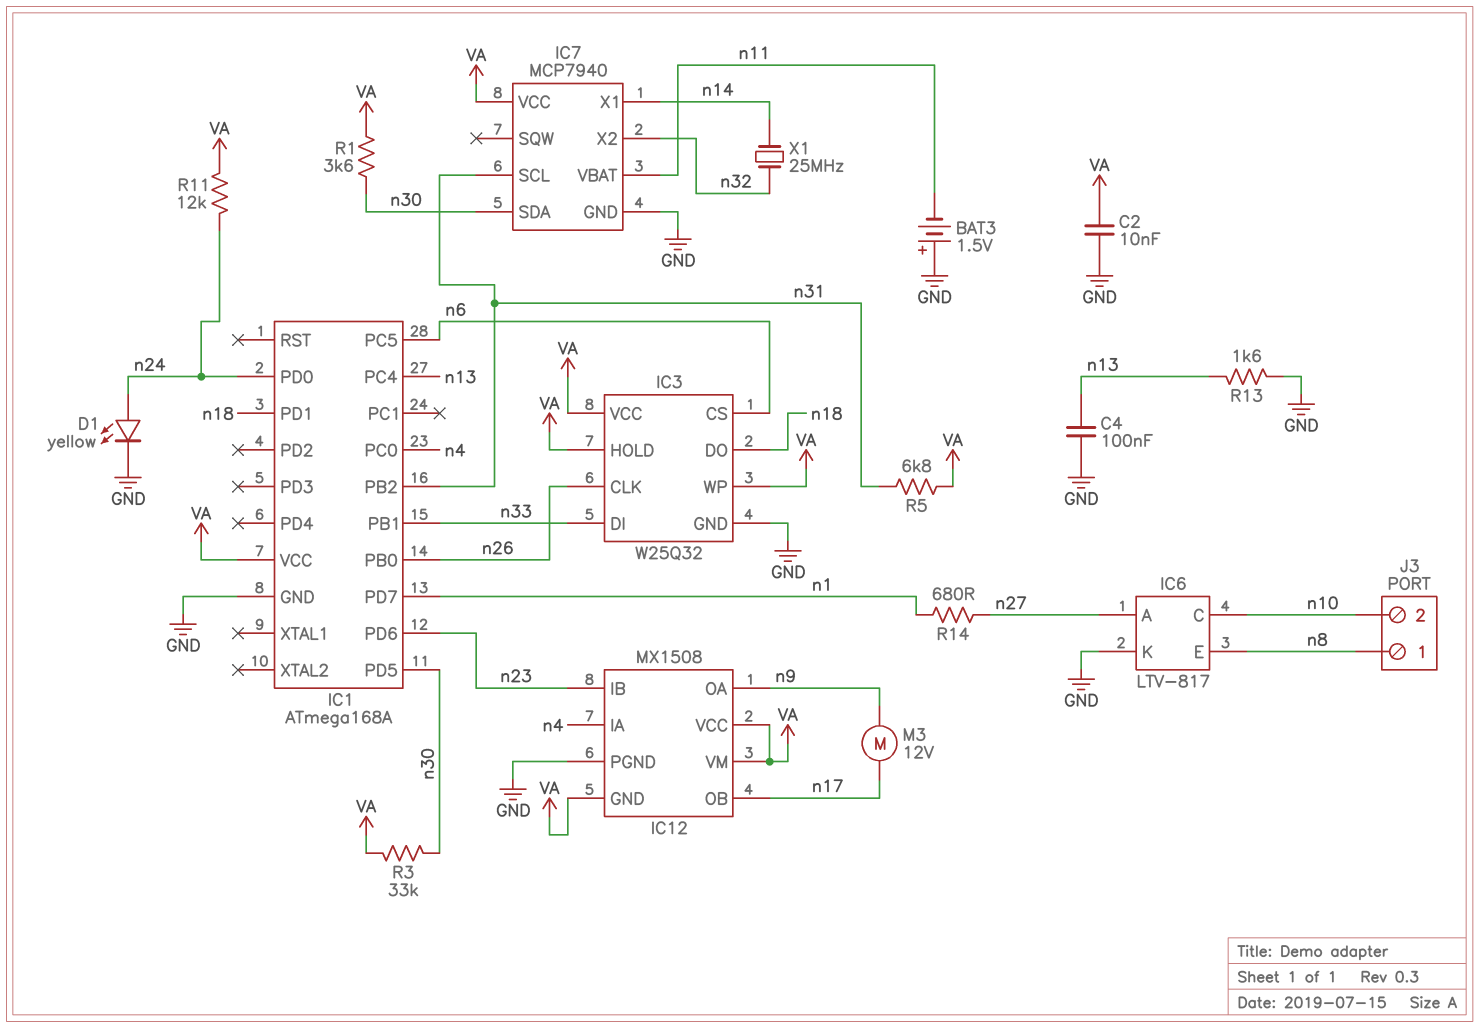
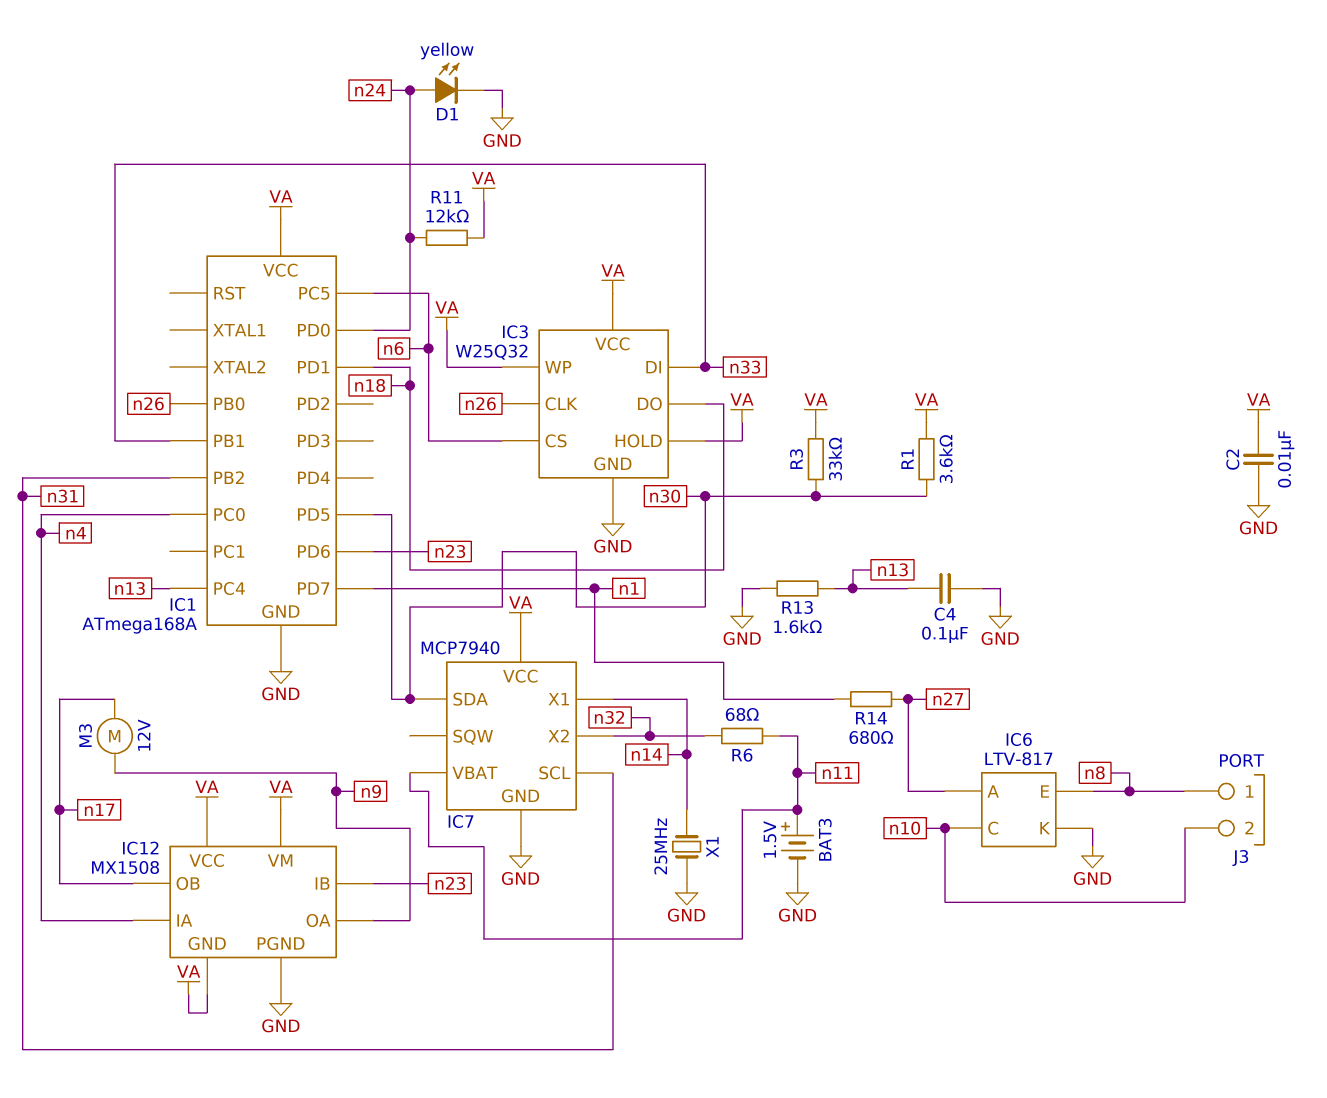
BAT3: 1.5V (plus GND, minus n11) -> 1.5V (plus n11, minus GND)
R5: 6.8k (VA, n31) -> none
R6: none -> 68 (n11, n32)
X1: 25MHz (n14, n32) -> 25MHz (GND, n14)

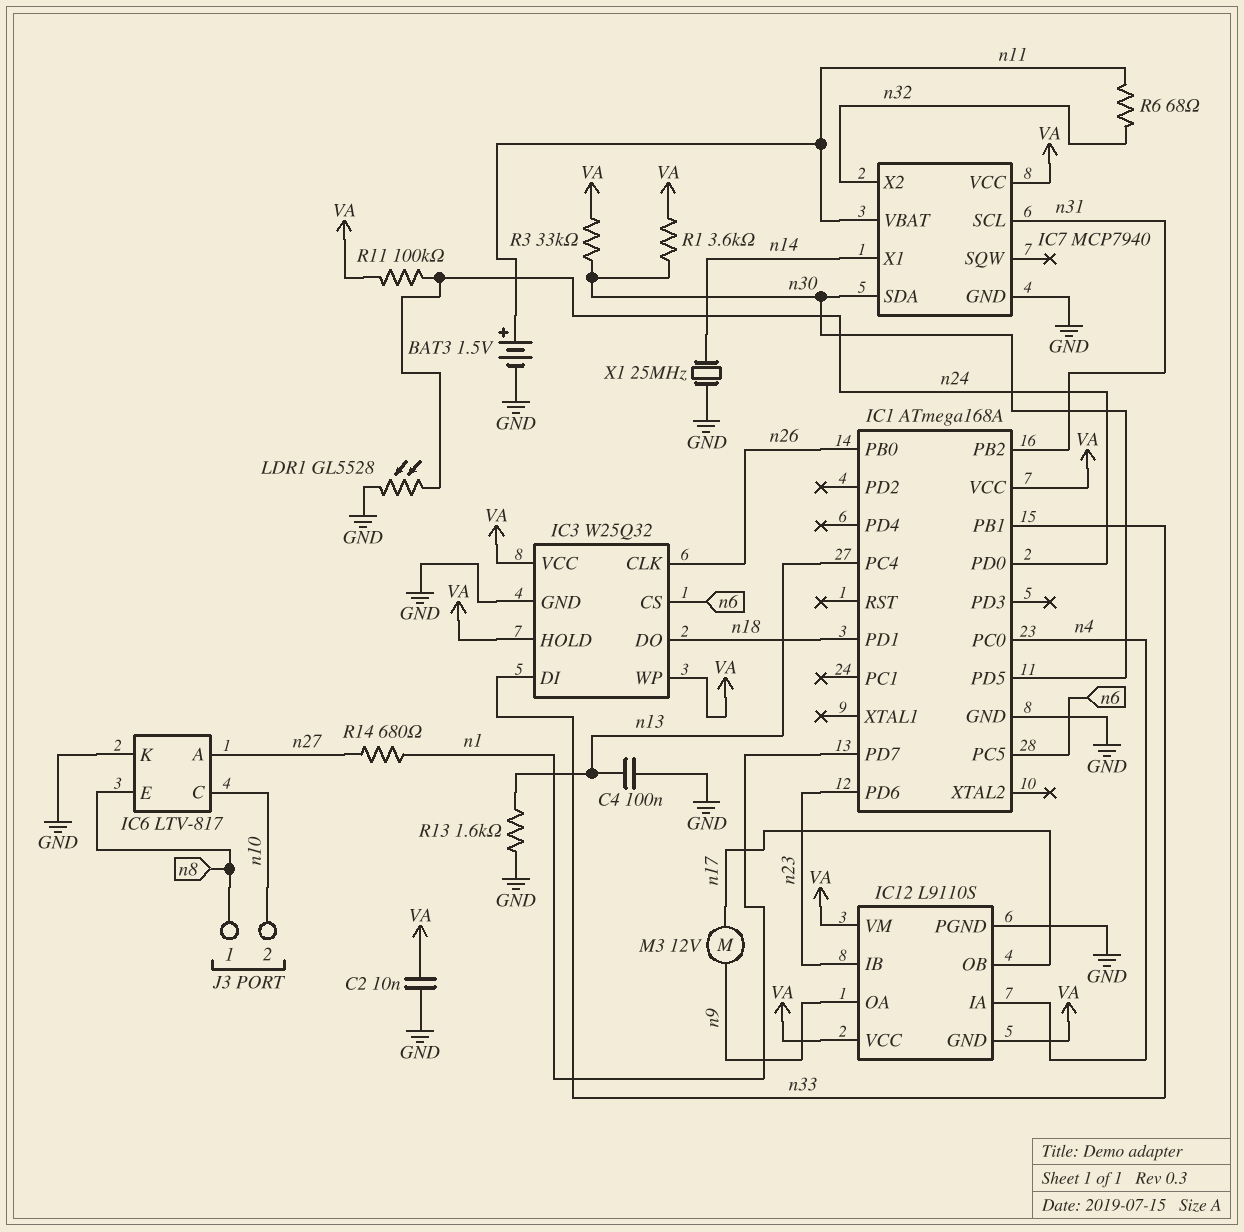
D1: LED yellow (A n24, K GND) -> none
IC12: MX1508 -> L9110S
LDR1: none -> GL5528 (GND, n24)
R11: 12k (VA, n24) -> 100k (VA, n24)

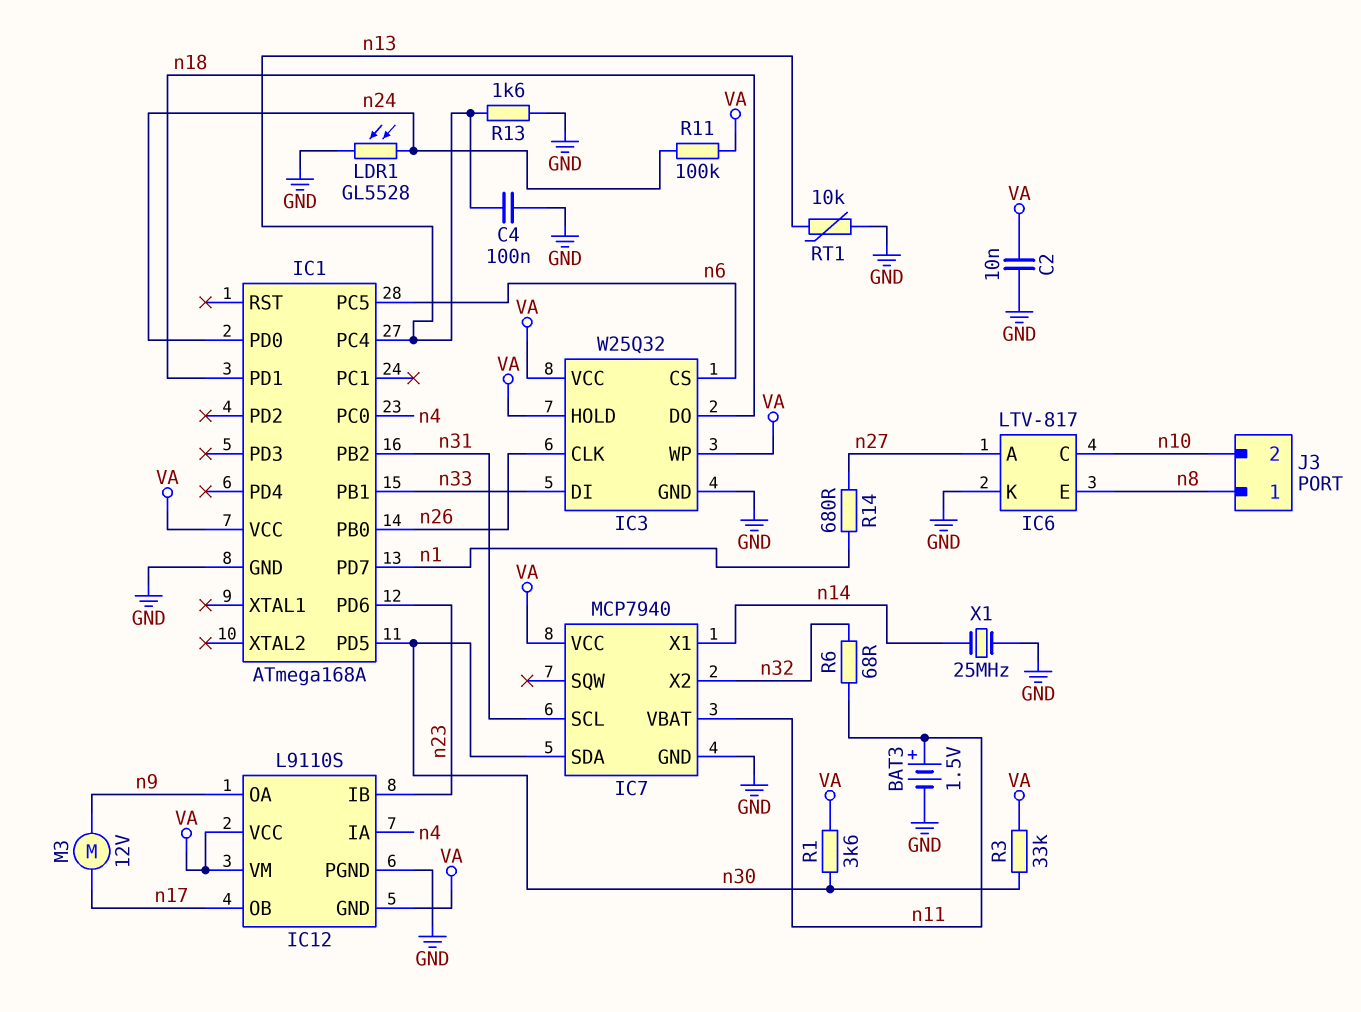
RT1: none -> 10k (GND, n13)

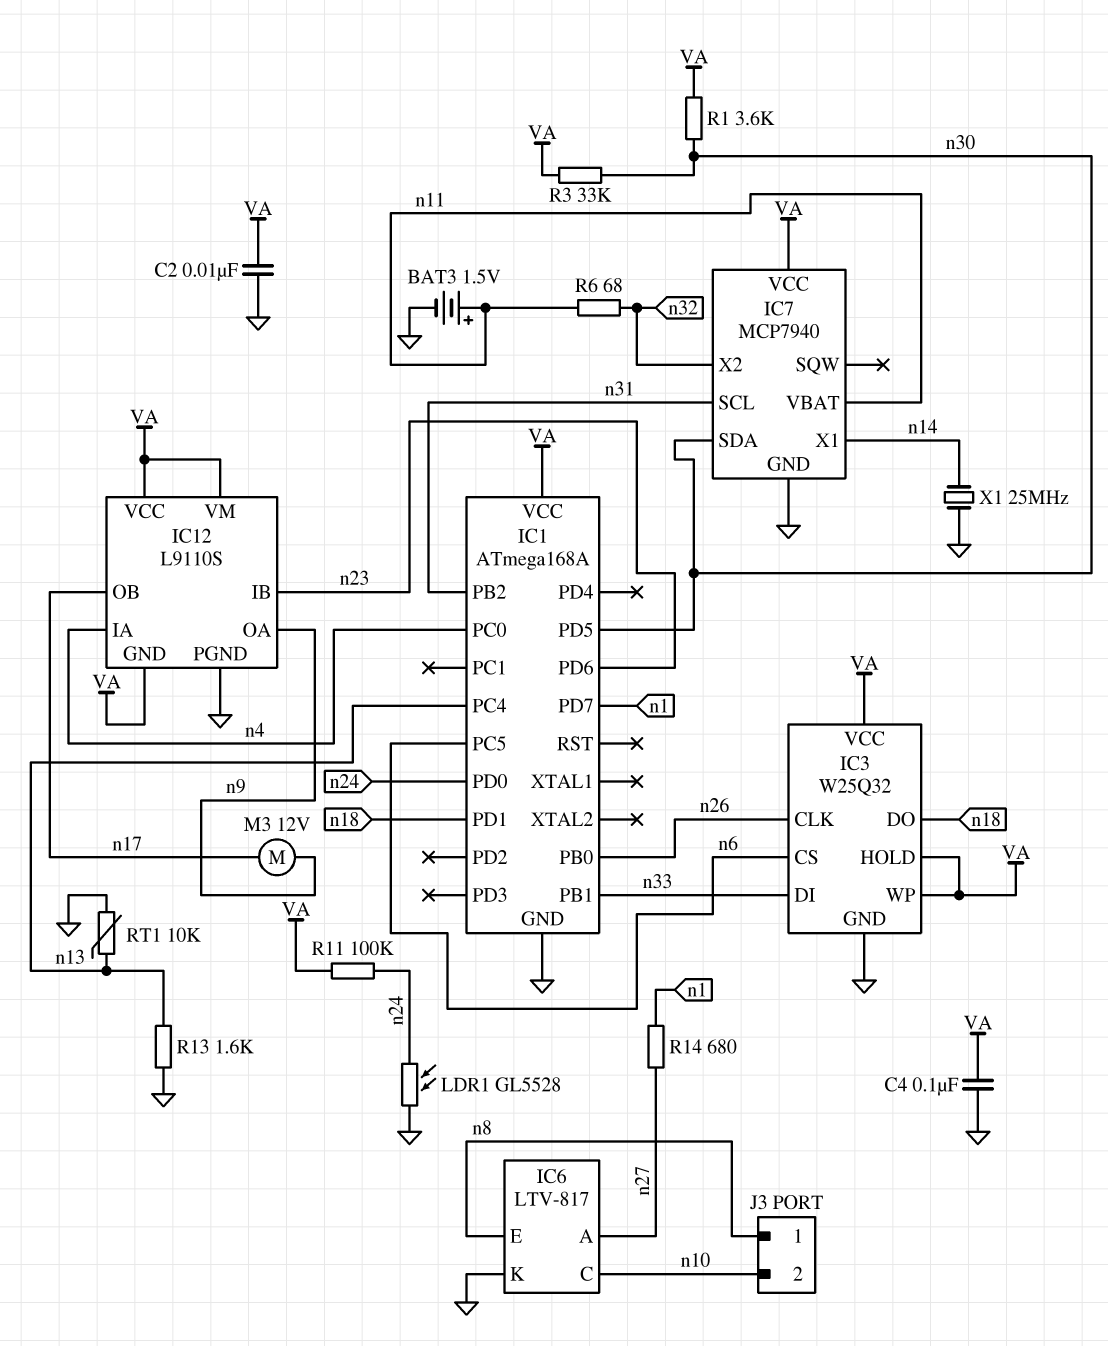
C4: 100nF (GND, n13) -> 100nF (GND, VA)

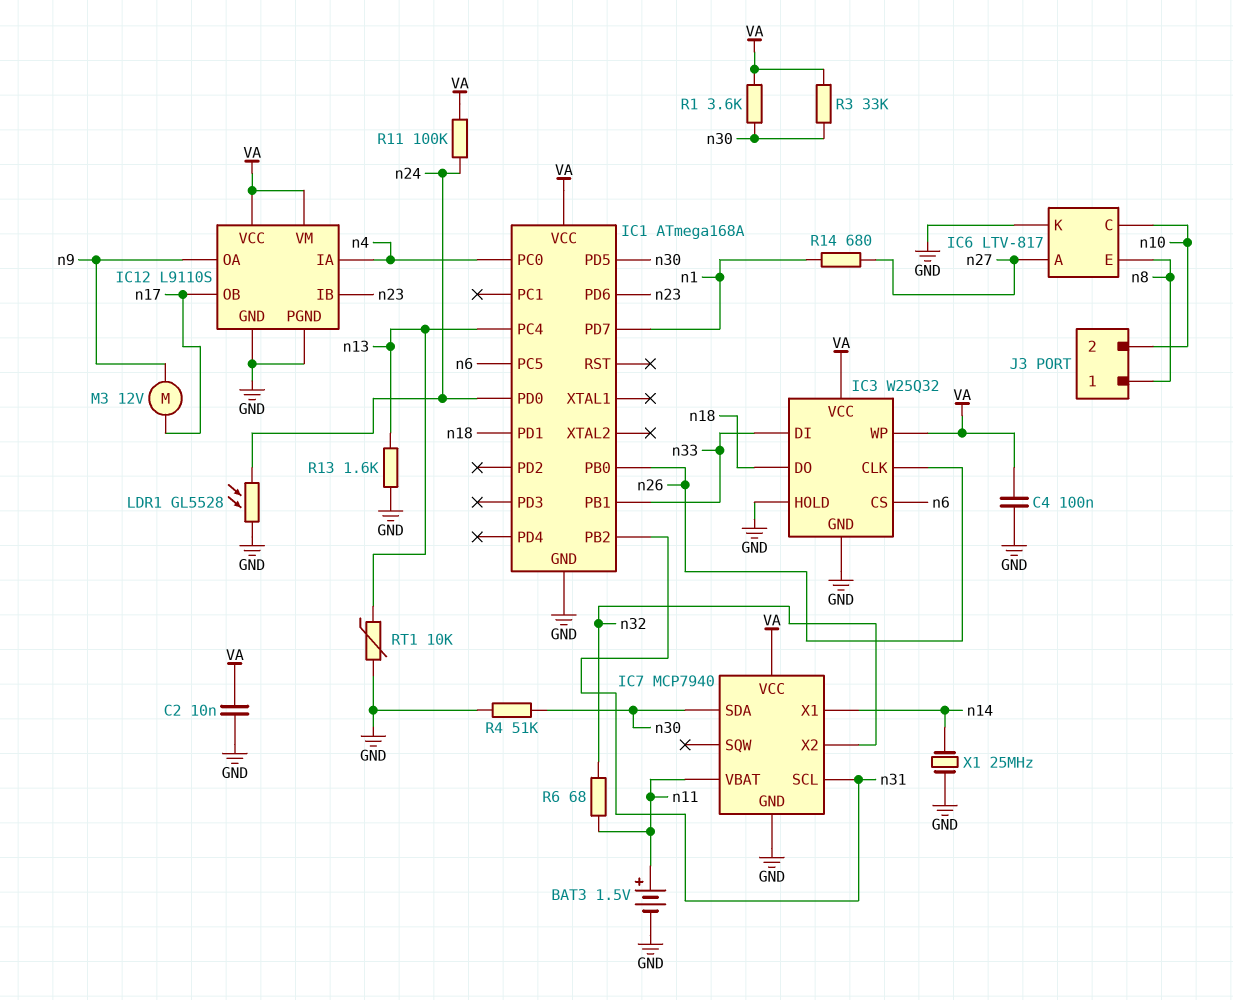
IC3 pin HOLD: VA -> GND
IC12 pin GND: VA -> GND
R4: none -> 51k (GND, n30)

